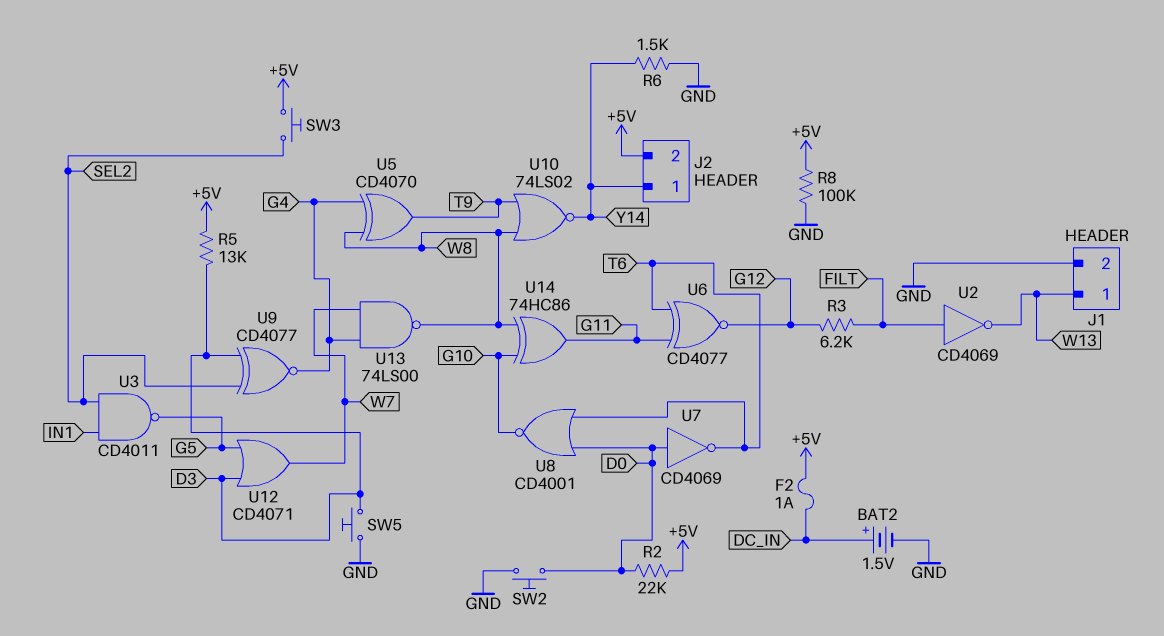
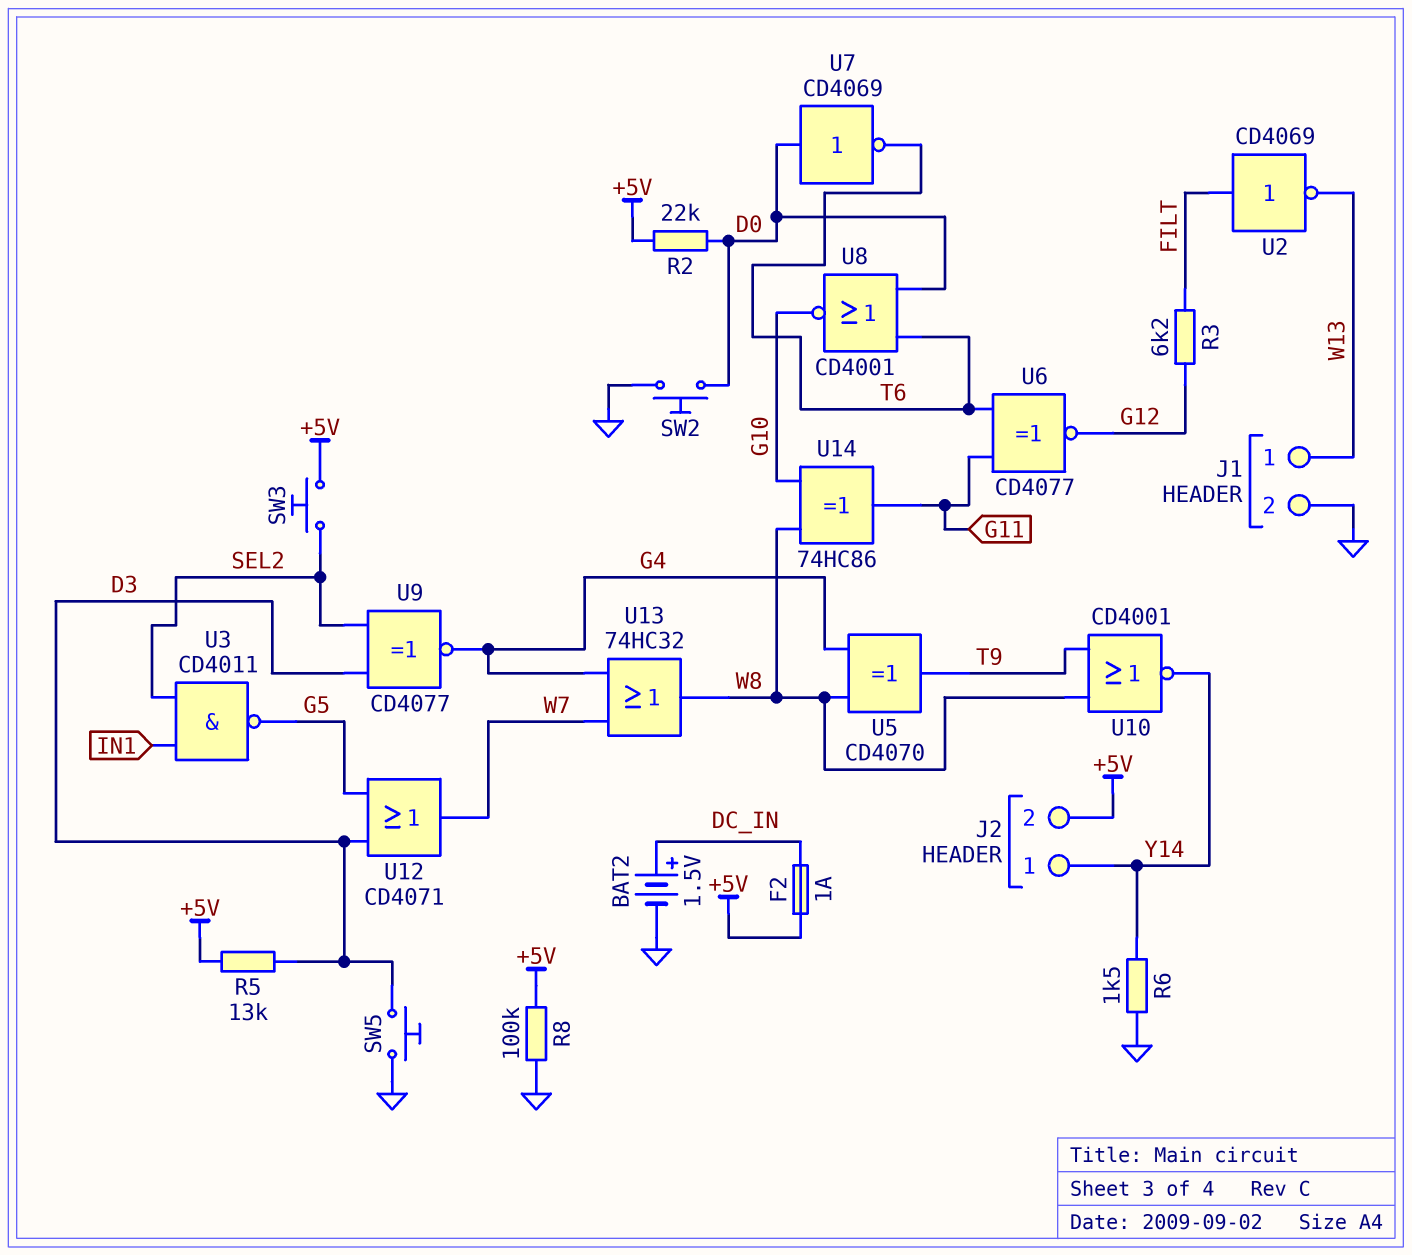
U10: NOR 74LS02 (in T9, in W8, out Y14) -> NOR CD4001 (in T9, in W8, out Y14)
U13: NAND 74LS00 (in G4, in W7, out W8) -> OR 74HC32 (in G4, in W7, out W8)

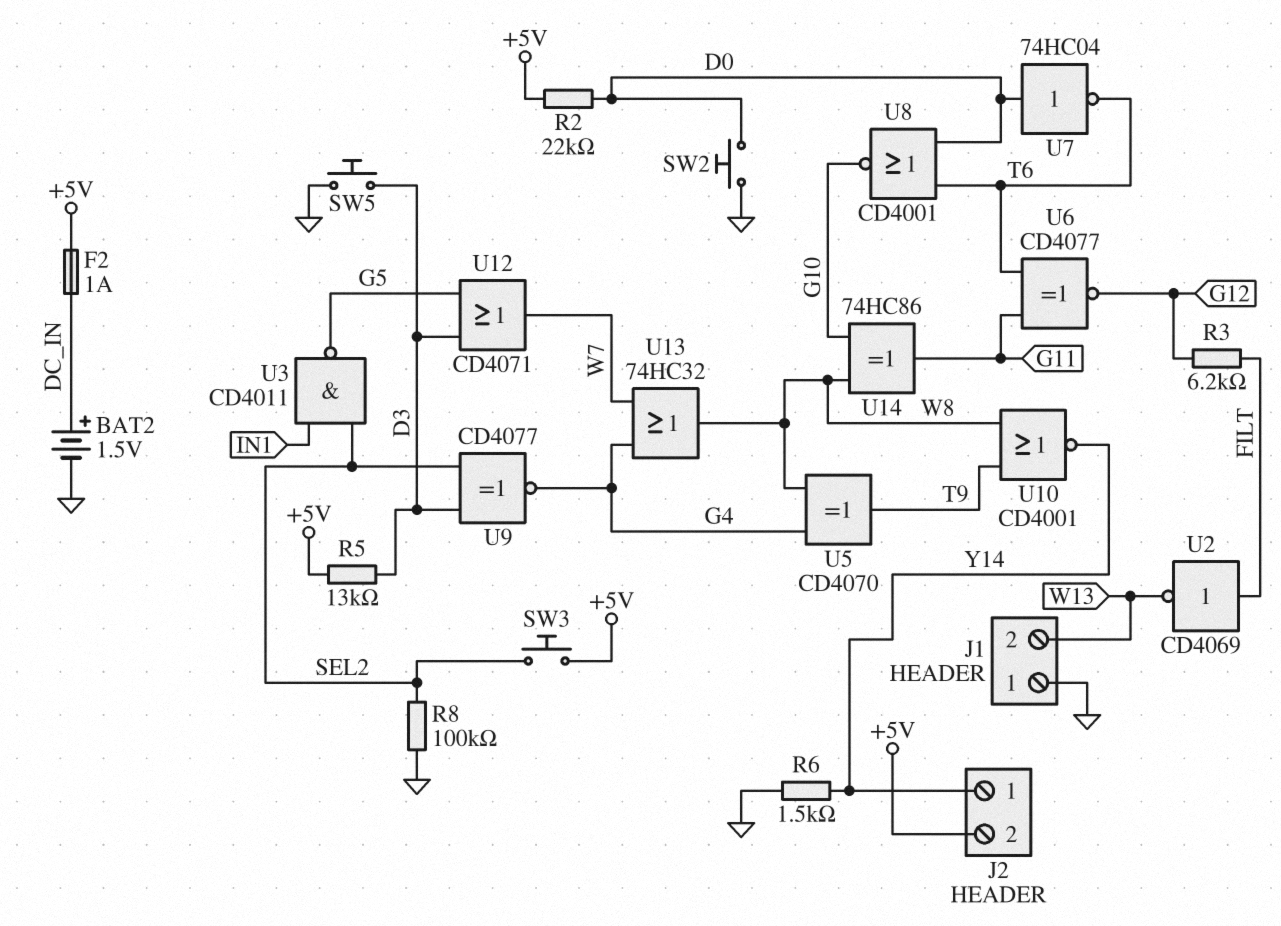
J1 pin 1: W13 -> GND
J1 pin 2: GND -> W13
R8: 100k (+5V, GND) -> 100k (GND, SEL2)
U7: NOT CD4069 (in D0, out T6) -> NOT 74HC04 (in D0, out T6)

